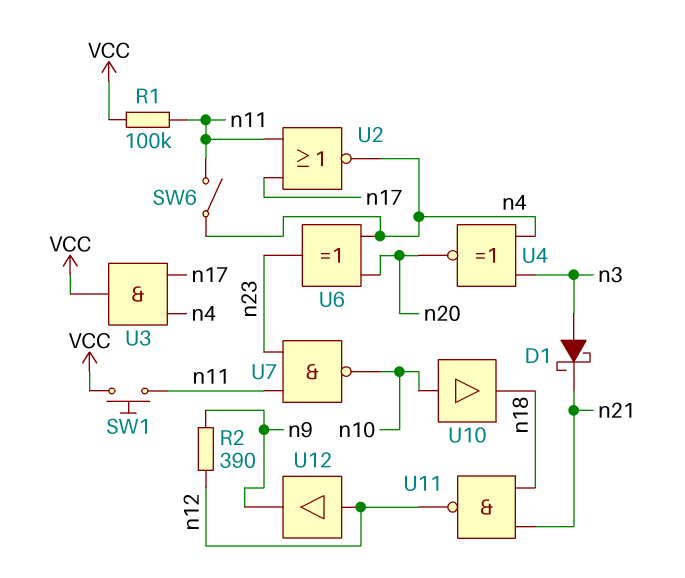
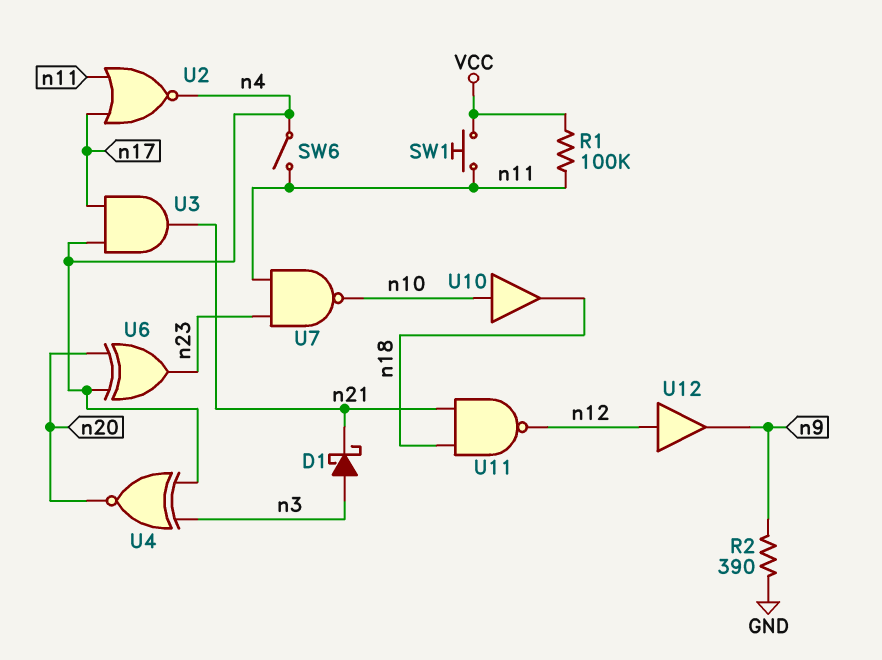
R2: 390 (n9, n12) -> 390 (GND, n9)
U3: AND (in n4, in n17, out VCC) -> AND (in n4, in n17, out n21)

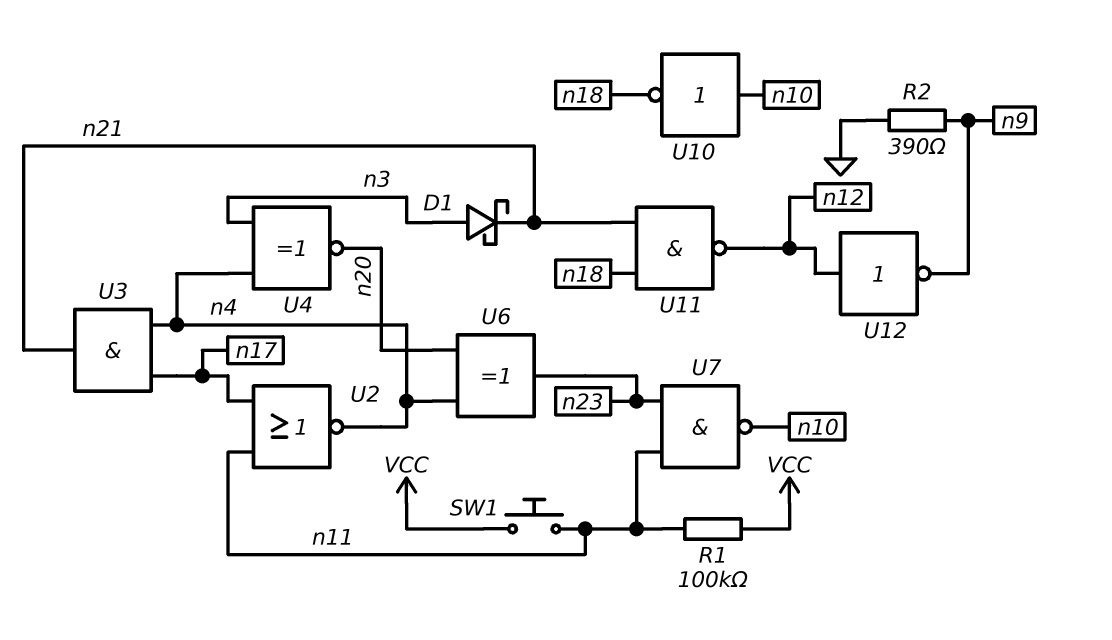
SW6: switch (n4, n11) -> none
U10: buffer (in n10, out n18) -> NOT (in n10, out n18)
U12: buffer (in n12, out n9) -> NOT (in n12, out n9)

